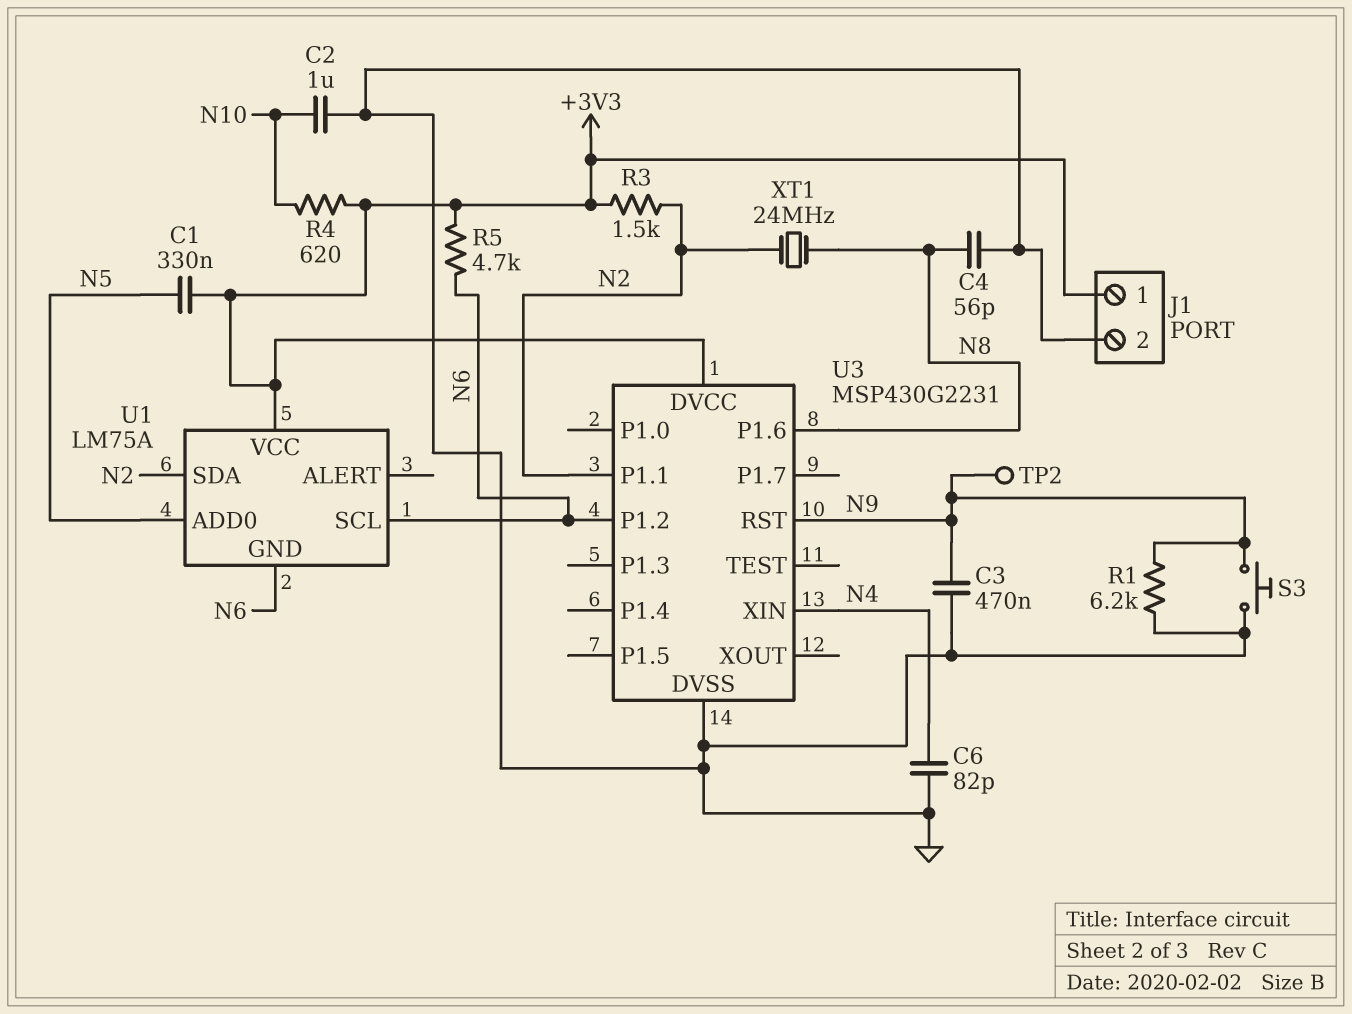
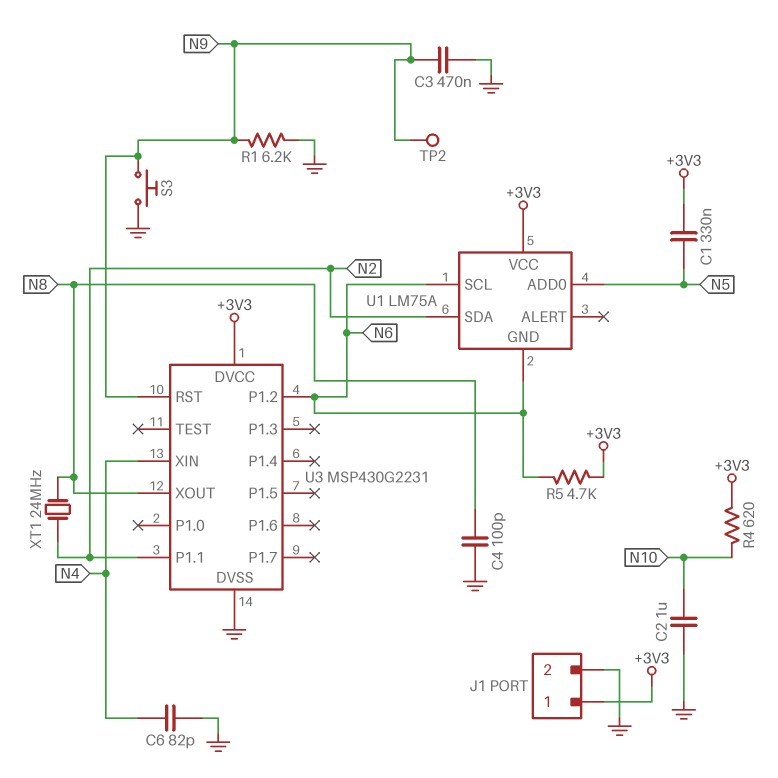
C4: 56pF (GND, N8) -> 100pF (GND, N8)
R3: 1.5k (+3V3, N2) -> none
U3 pin P1.6: N8 -> none
U3 pin XOUT: none -> N8

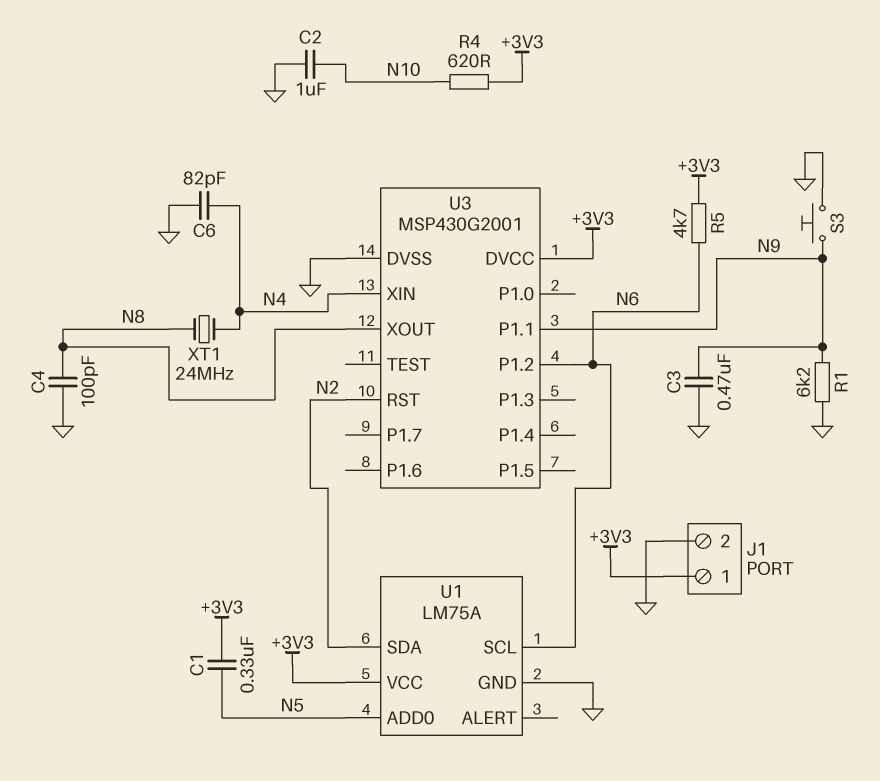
TP2: test point (N9) -> none
U1 pin GND: N6 -> GND
U3: MSP430G2231 -> MSP430G2001
U3 pin P1.1: N2 -> N9
U3 pin RST: N9 -> N2
XT1: 24MHz (N2, N8) -> 24MHz (N4, N8)

